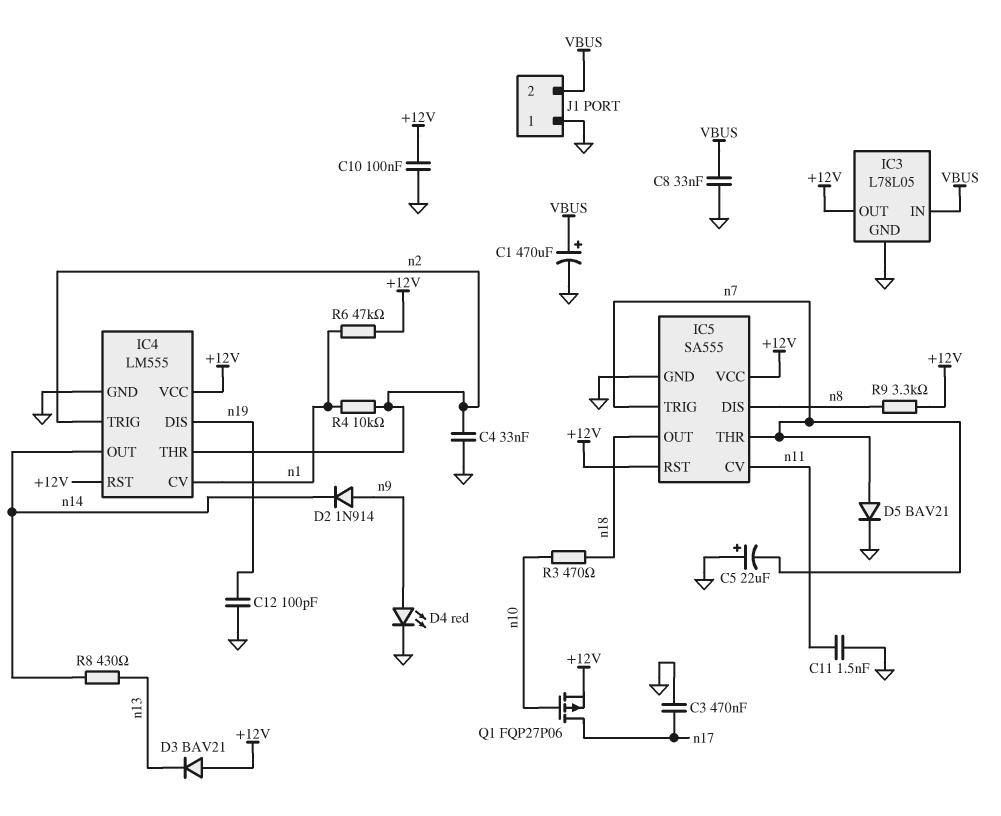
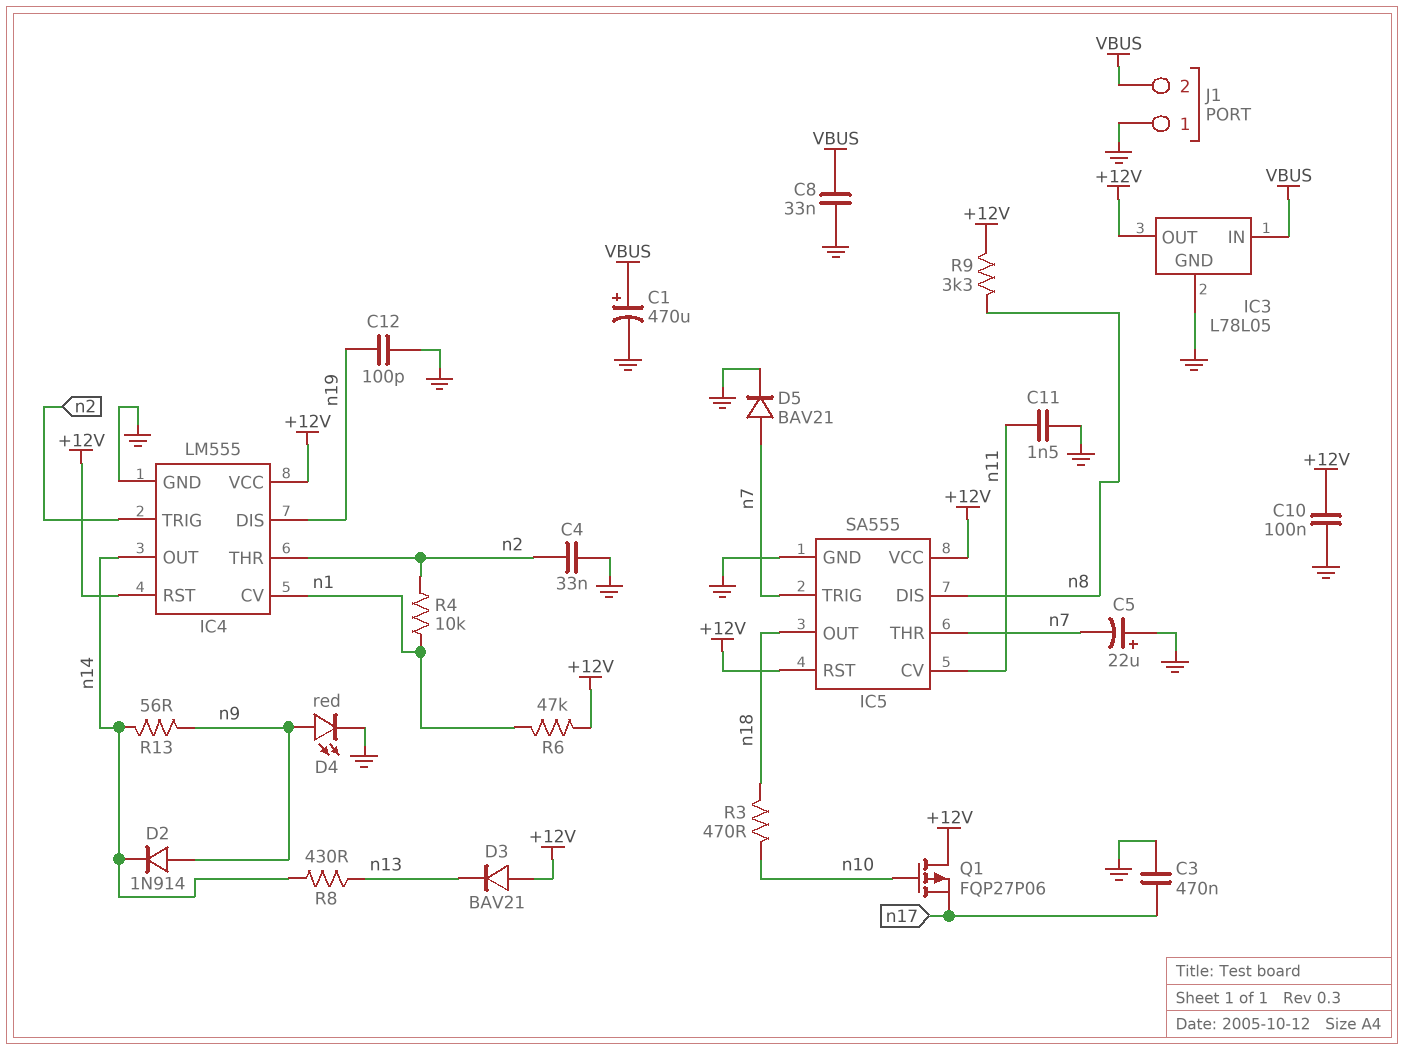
Q1: PMOS FQP27P06 (G n10, D n17, S +12V) -> PMOS FQP27P06 (G n10, D +12V, S n17)
R13: none -> 56 (n9, n14)

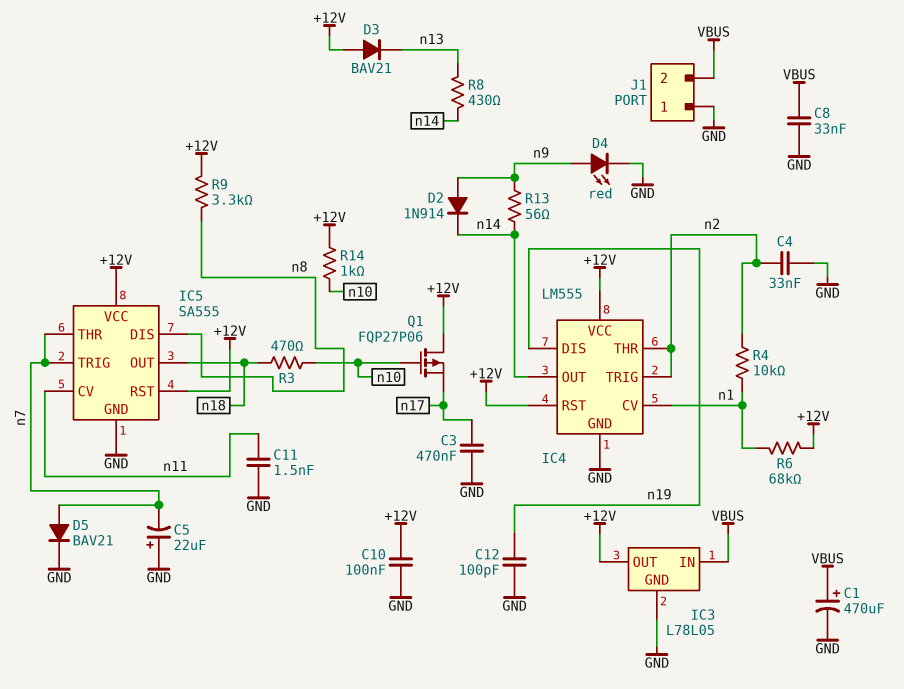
R6: 47k (+12V, n1) -> 68k (+12V, n1)
R14: none -> 1k (+12V, n10)

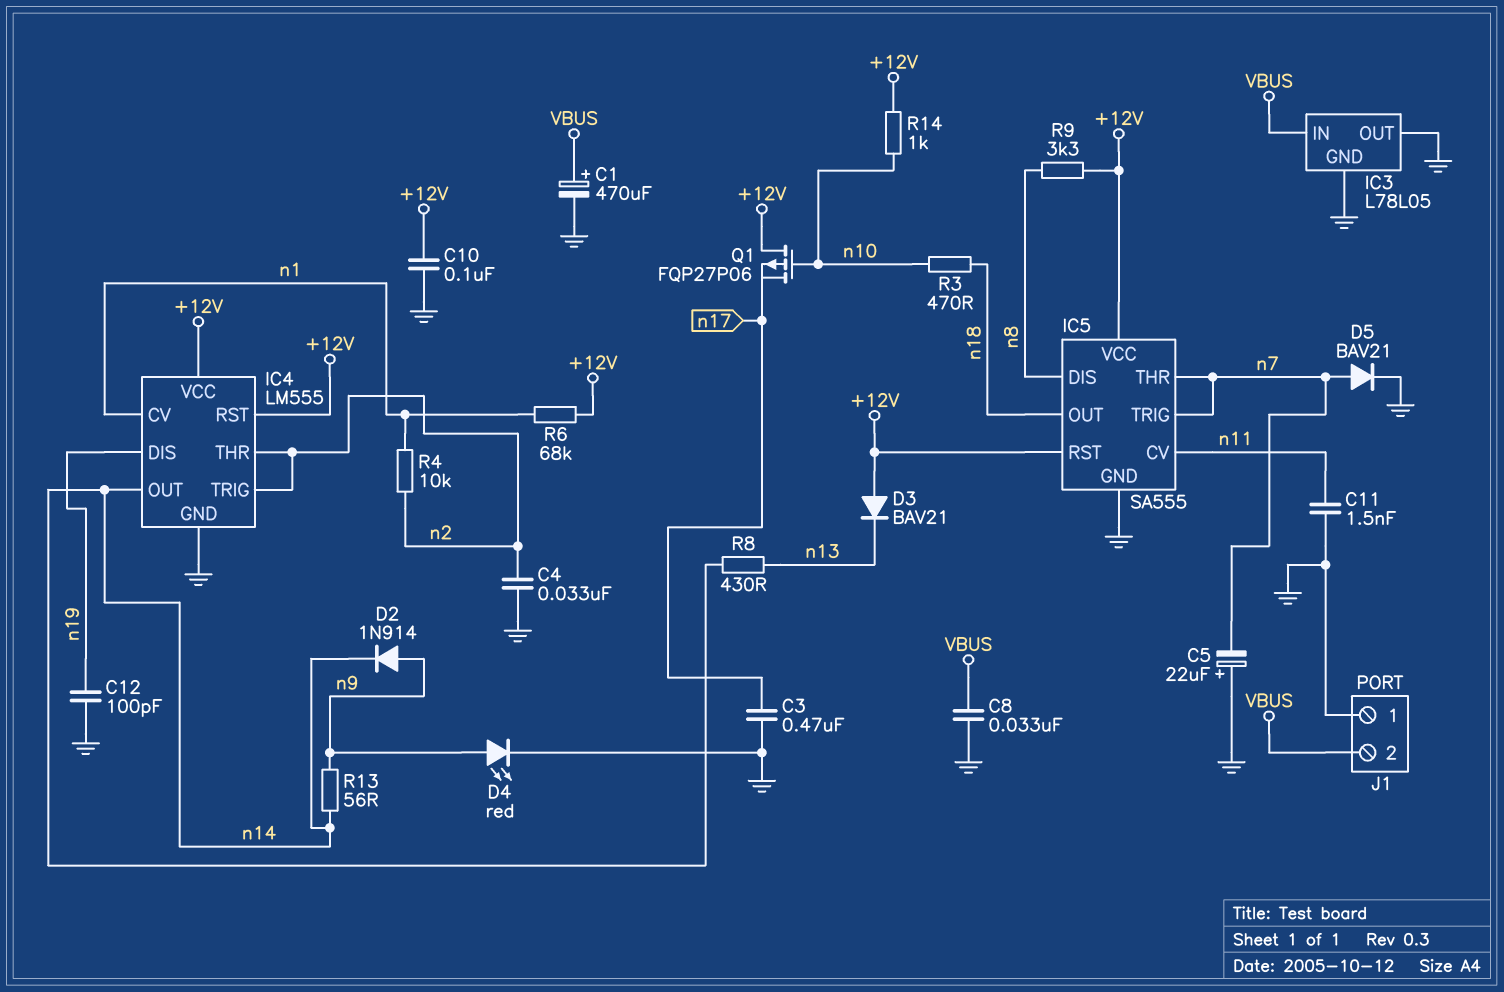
IC3 pin OUT: +12V -> GND

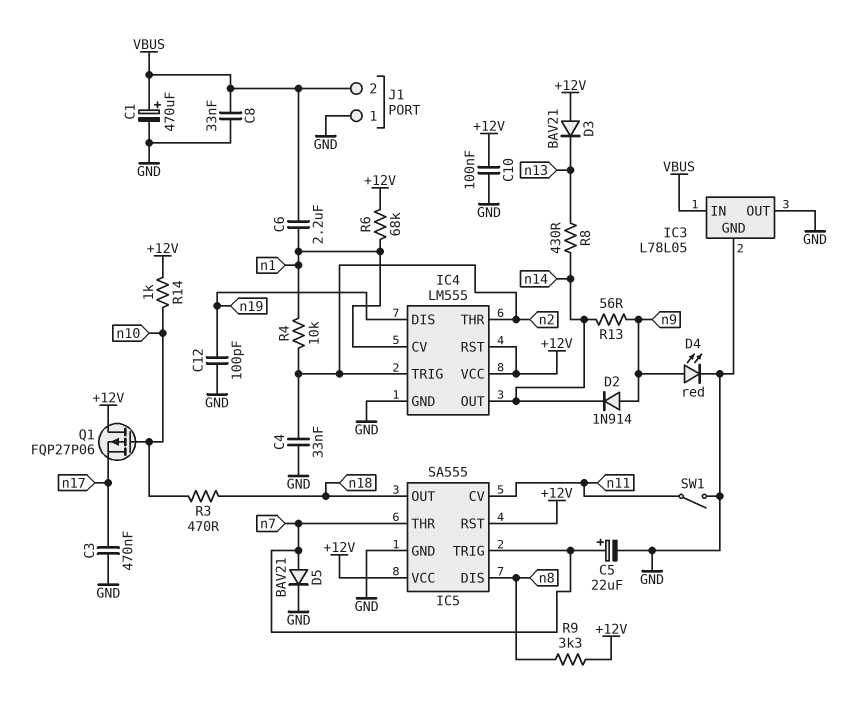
C5: 22uF (plus GND, minus n7) -> 22uF (plus n7, minus GND)
C6: none -> 2.2uF (VBUS, n1)
C11: 1.5nF (GND, n11) -> none
SW1: none -> switch (GND, n11)

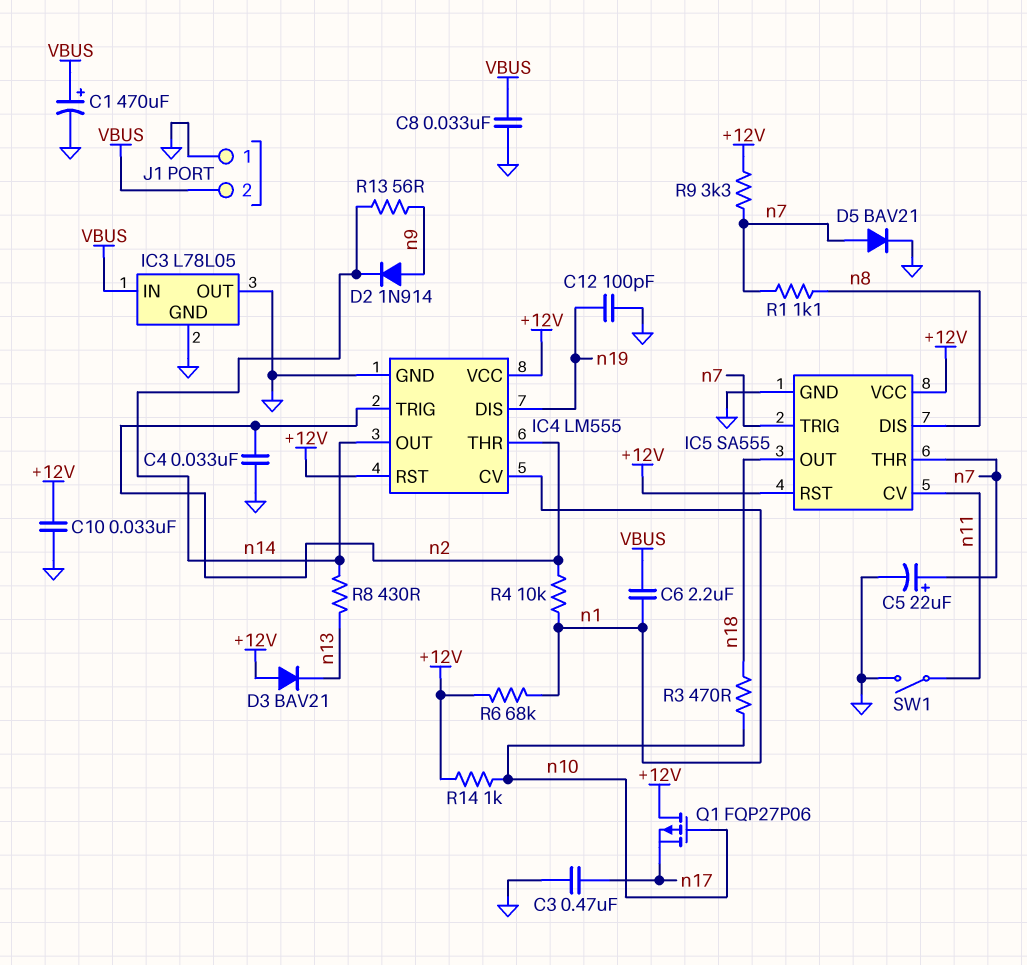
C10: 100nF (+12V, GND) -> 33nF (+12V, GND)
D4: LED red (A n9, K GND) -> none
R1: none -> 1.1k (n7, n8)
R9: 3.3k (+12V, n8) -> 3.3k (+12V, n7)

